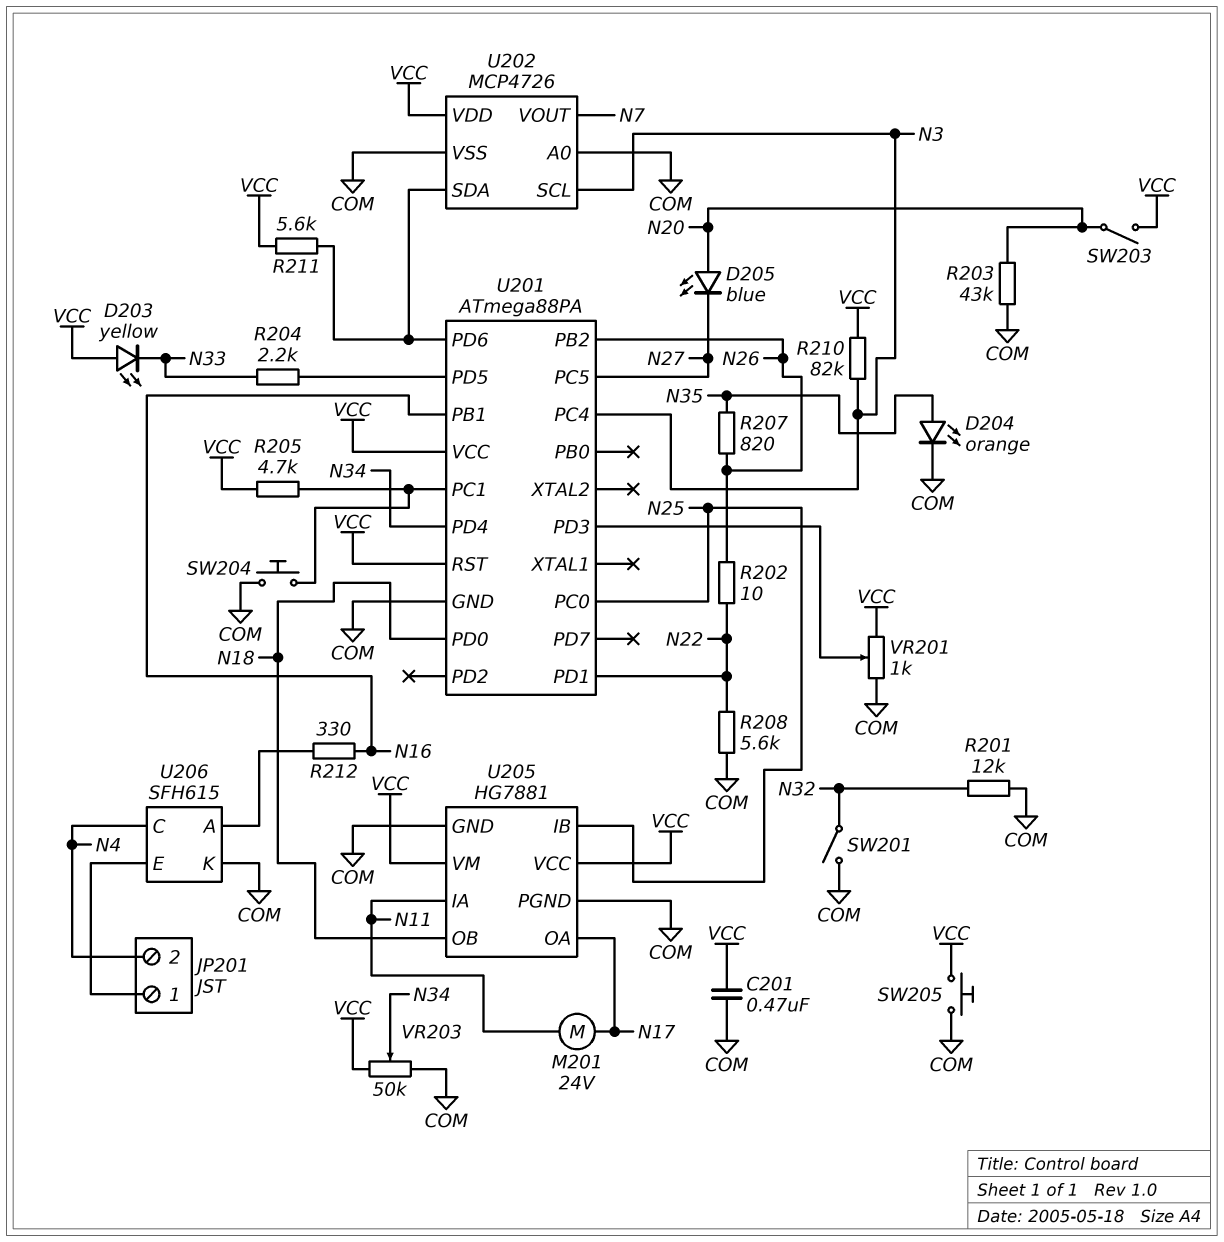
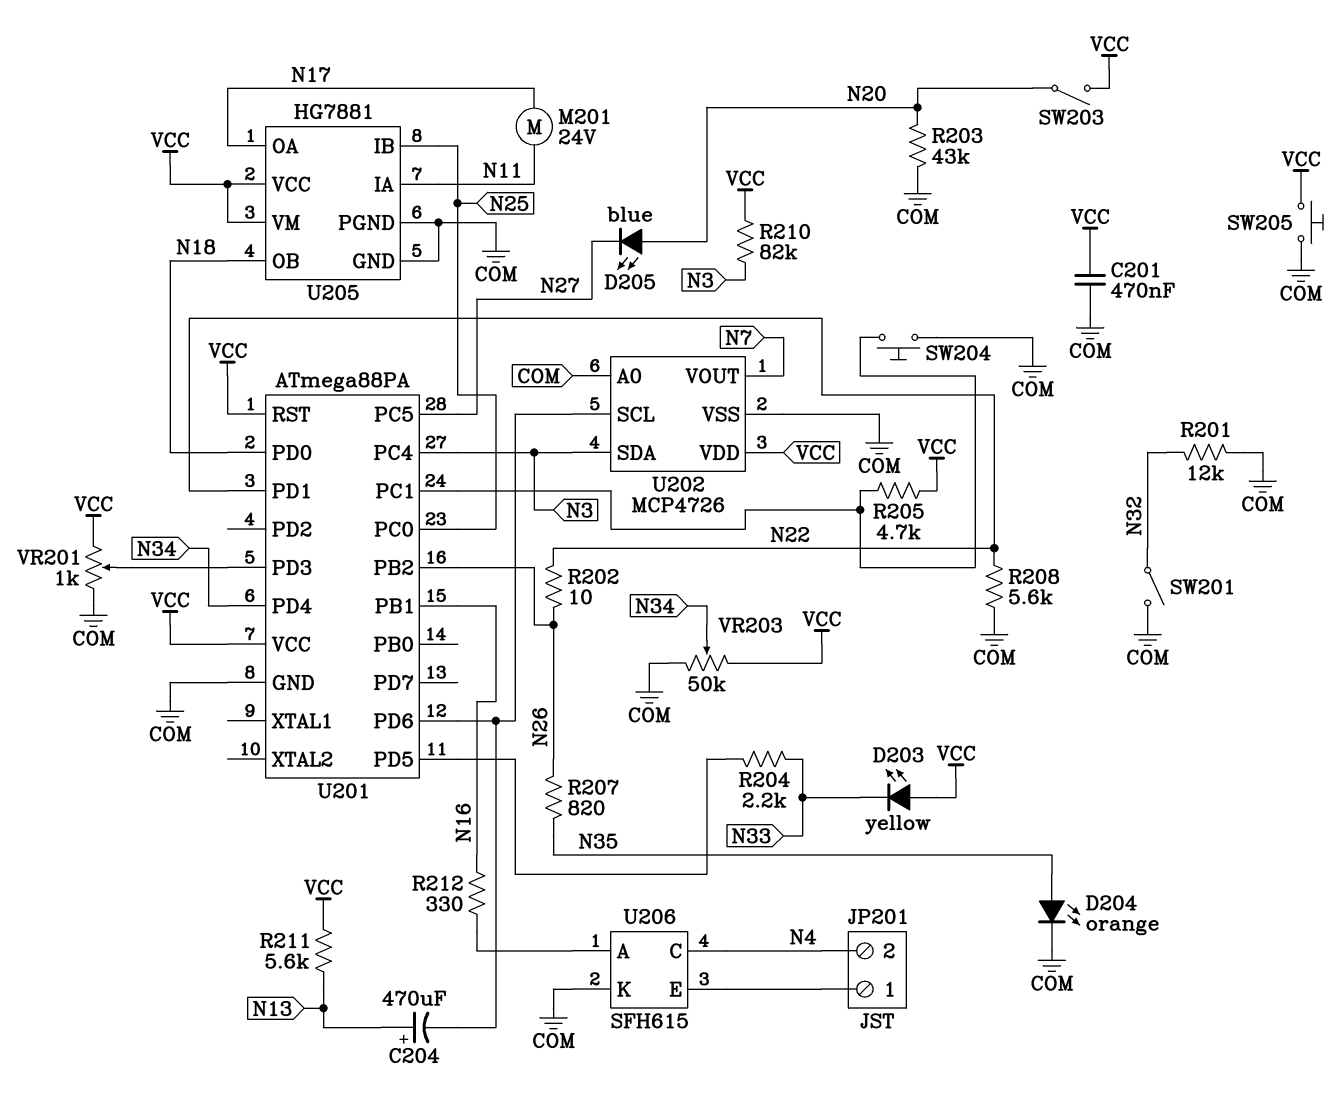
C204: none -> 470uF (plus N13, minus U201/PD6)
R211: 5.6k (U201/PD6, VCC) -> 5.6k (N13, VCC)
U202 pin SCL: N3 -> U201/PD6
U202 pin SDA: U201/PD6 -> N3

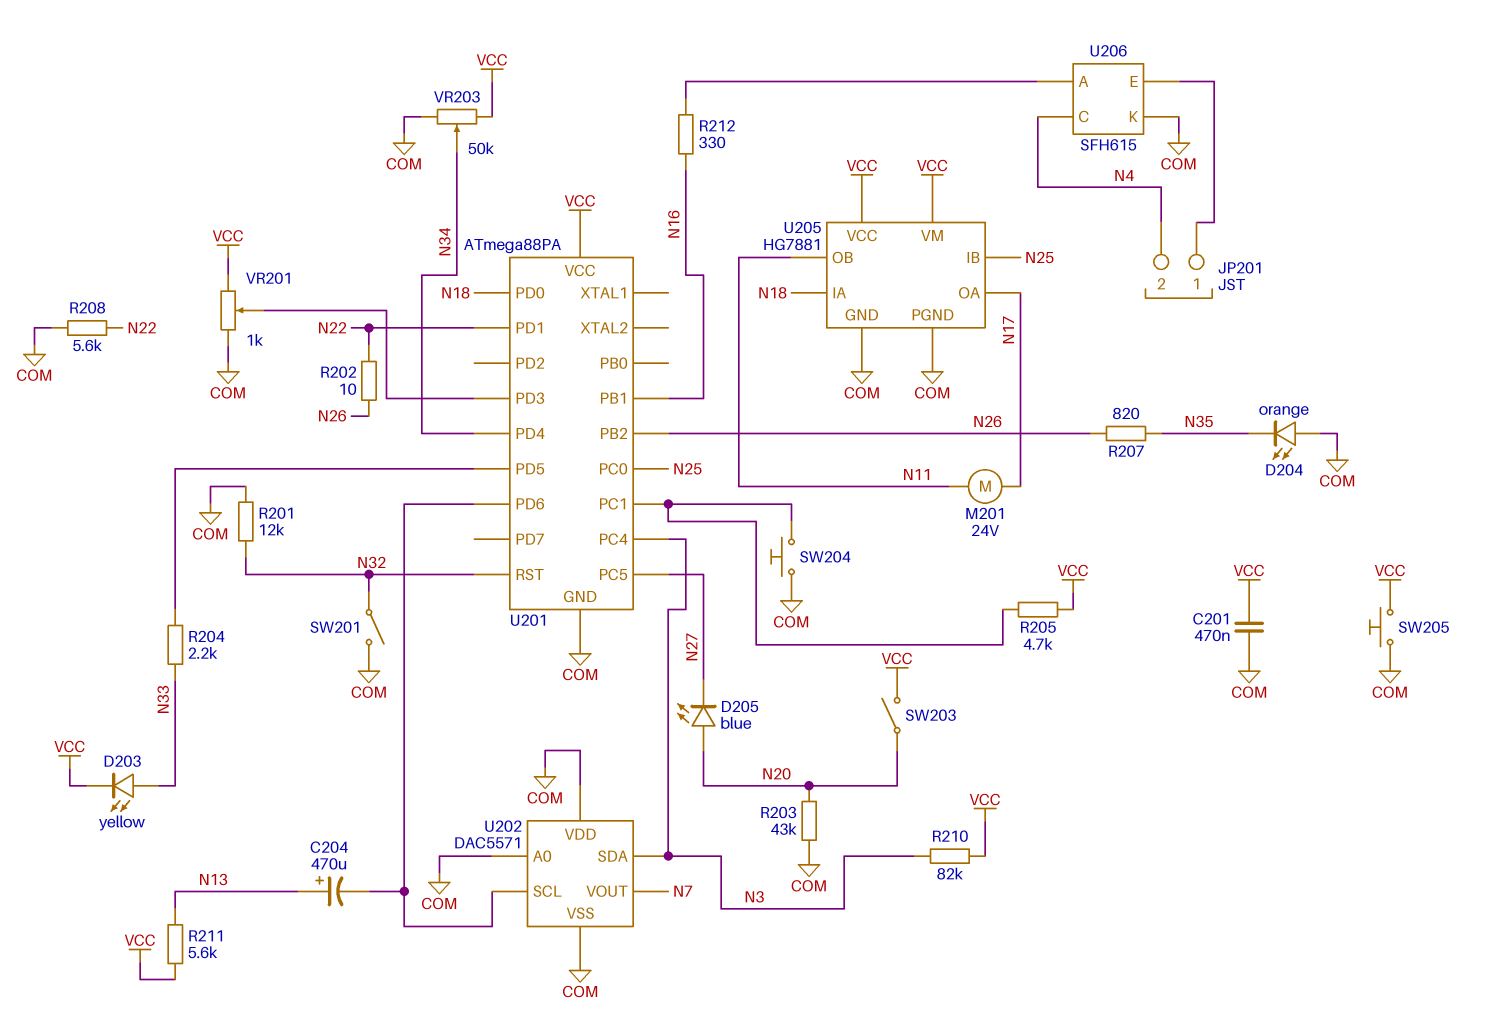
D203: LED yellow (A VCC, K N33) -> LED yellow (A N33, K VCC)
D204: LED orange (A N35, K COM) -> LED orange (A COM, K N35)
U201 pin RST: VCC -> N32
U202: MCP4726 -> DAC5571
U202 pin VDD: VCC -> COM
U205 pin IA: N11 -> N18
U205 pin OB: N18 -> N11

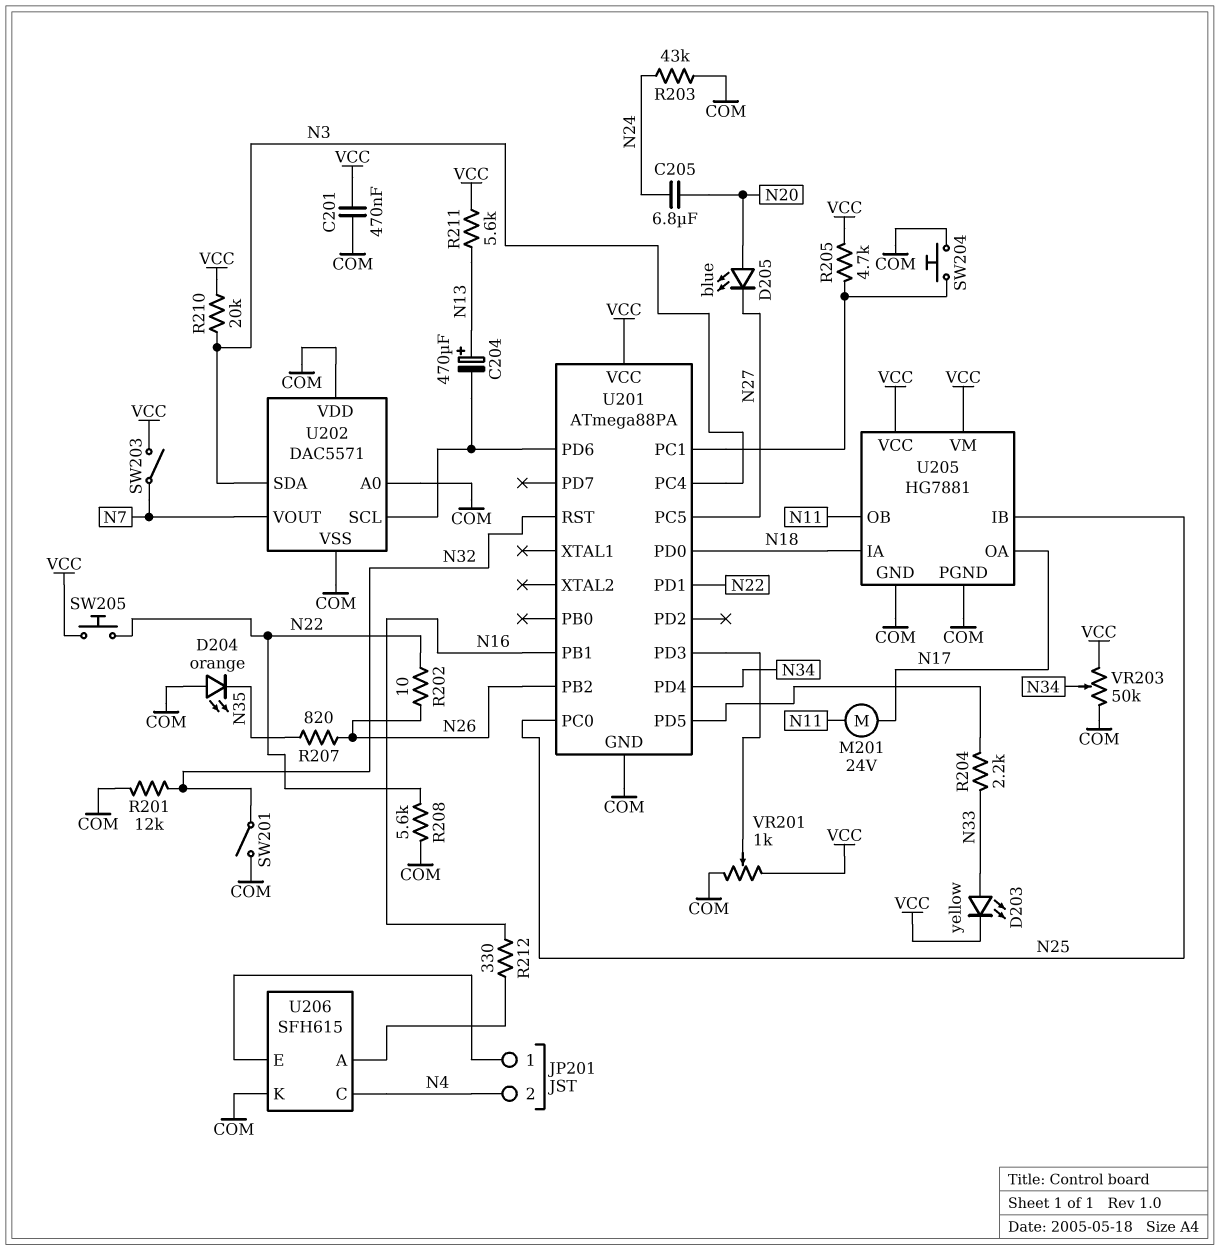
C205: none -> 6.8uF (N20, N24)
R203: 43k (COM, N20) -> 43k (COM, N24)
R210: 82k (N3, VCC) -> 20k (N3, VCC)
SW203: switch (N20, VCC) -> switch (N7, VCC)
SW205: button (COM, VCC) -> button (N22, VCC)

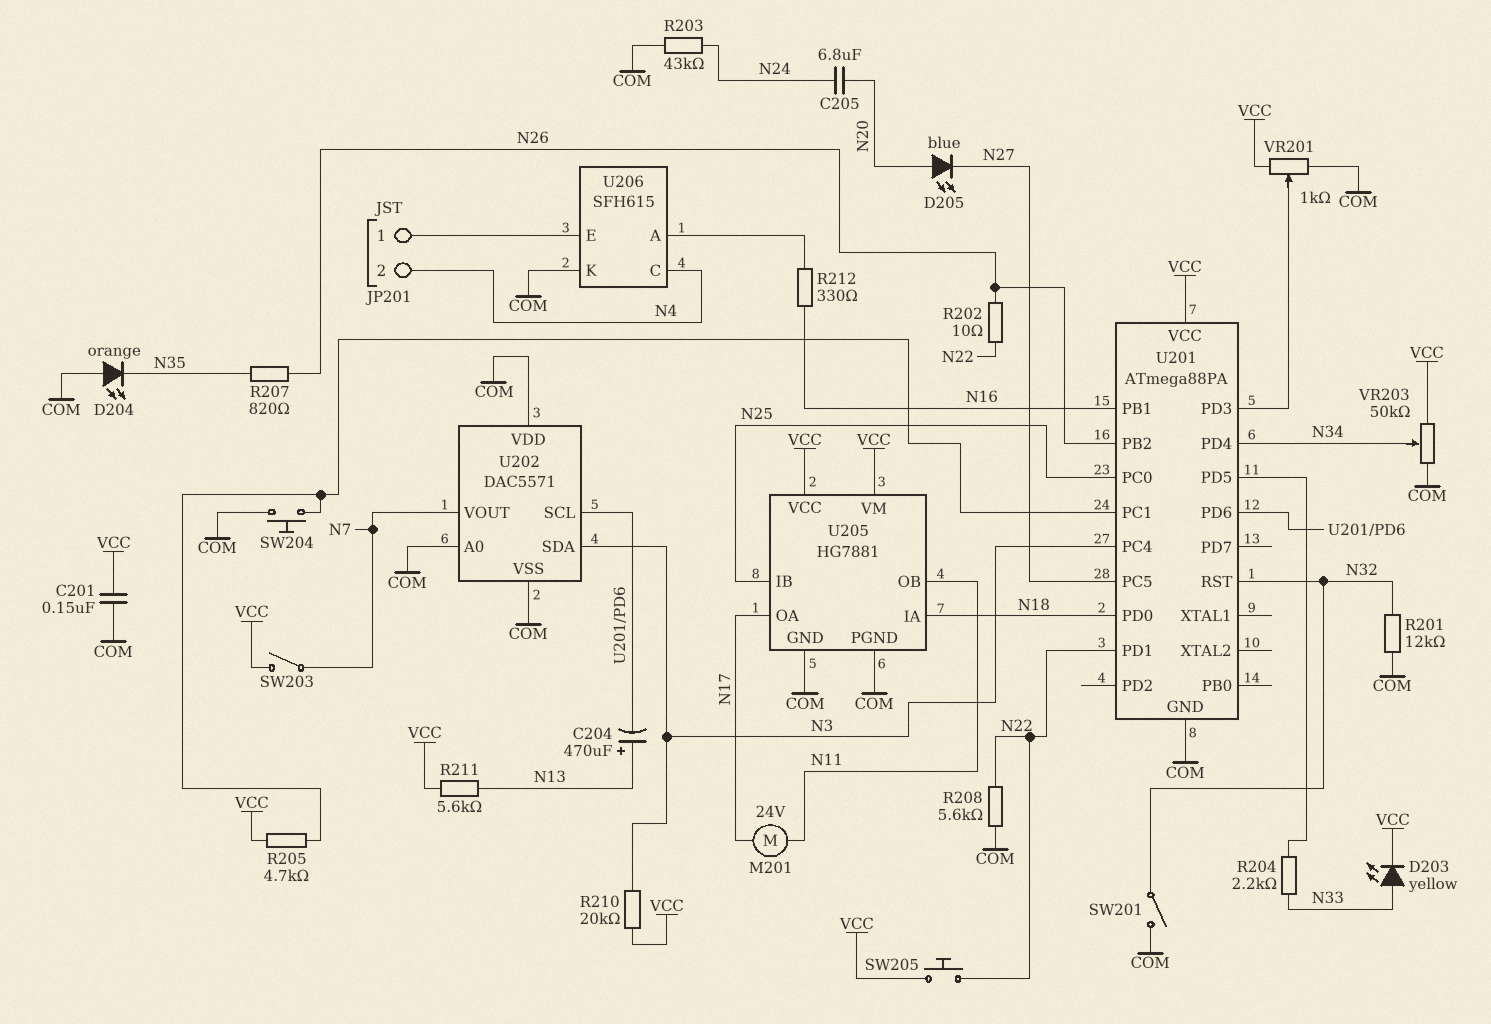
C201: 470nF (COM, VCC) -> 150nF (COM, VCC)

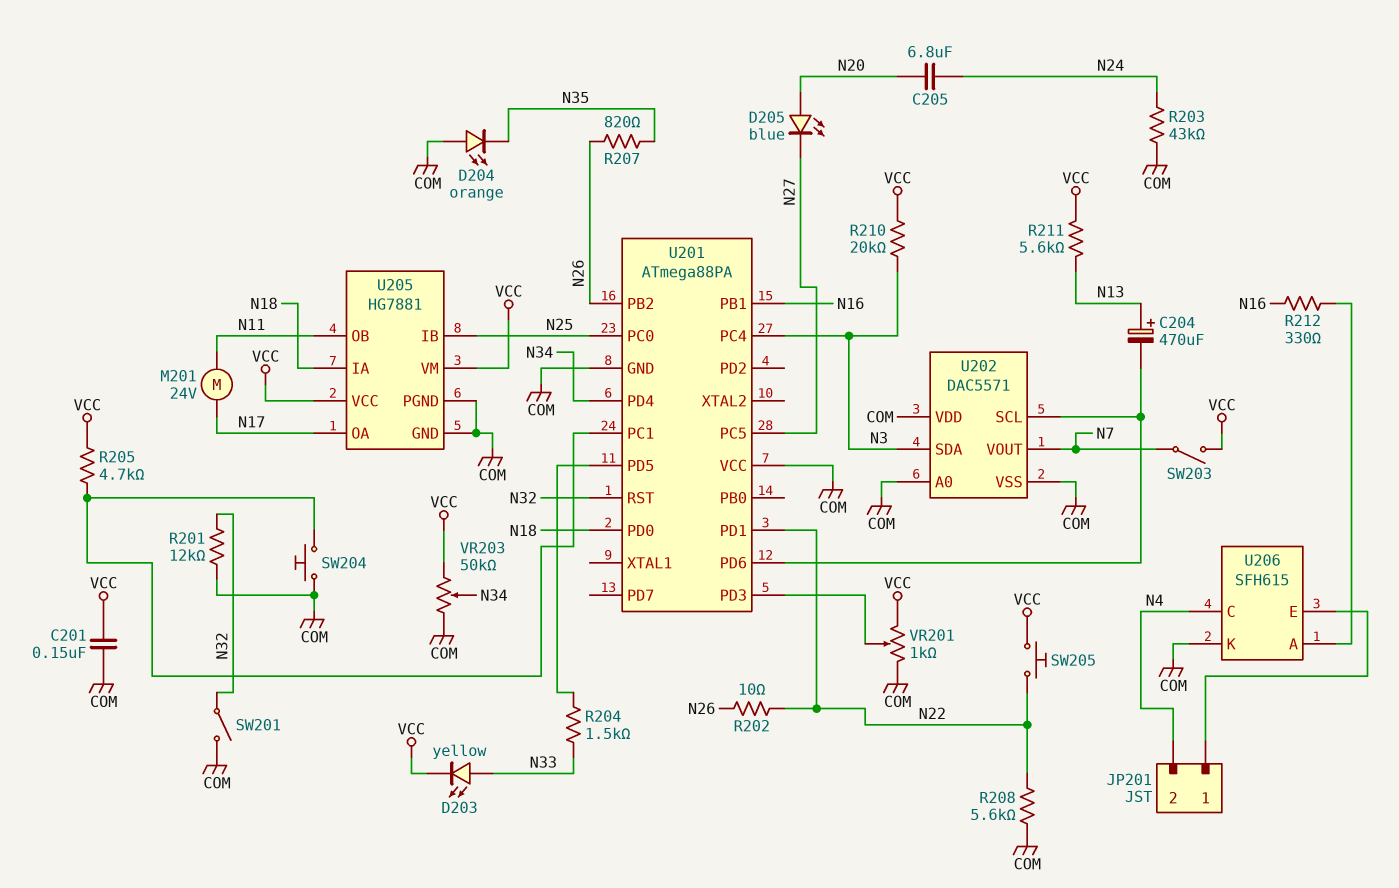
R204: 2.2k (N33, U201/PD5) -> 1.5k (N33, U201/PD5)
U201 pin VCC: VCC -> COM

